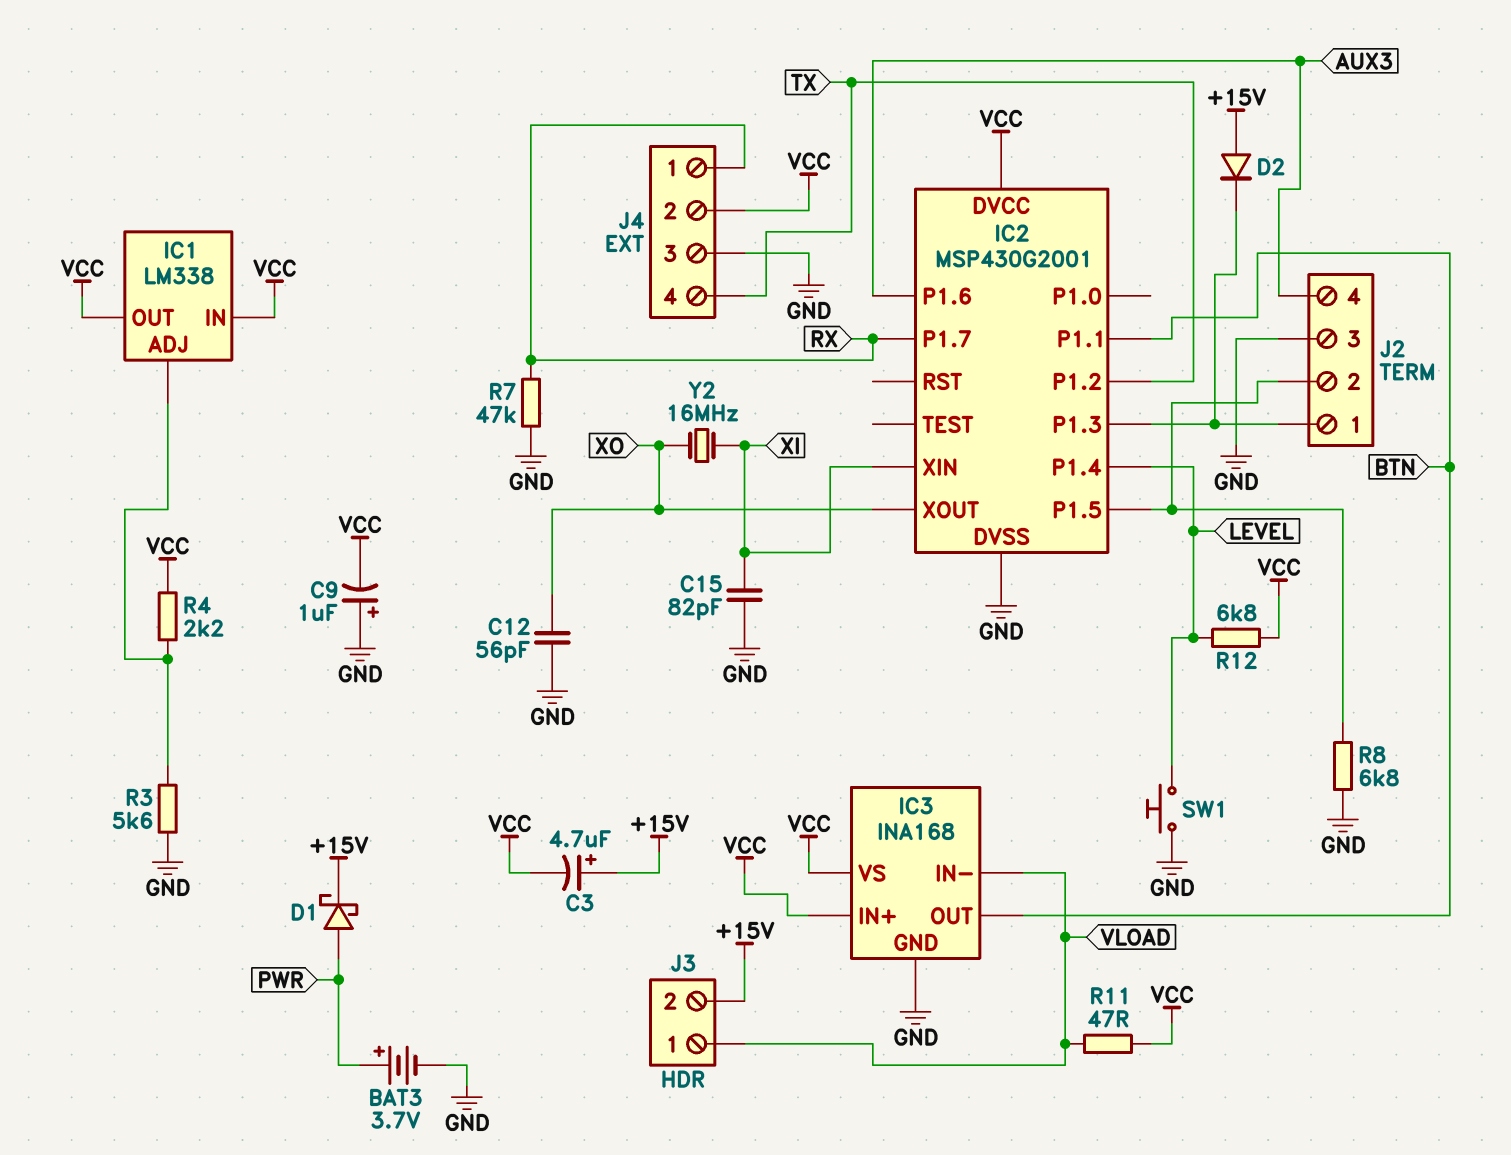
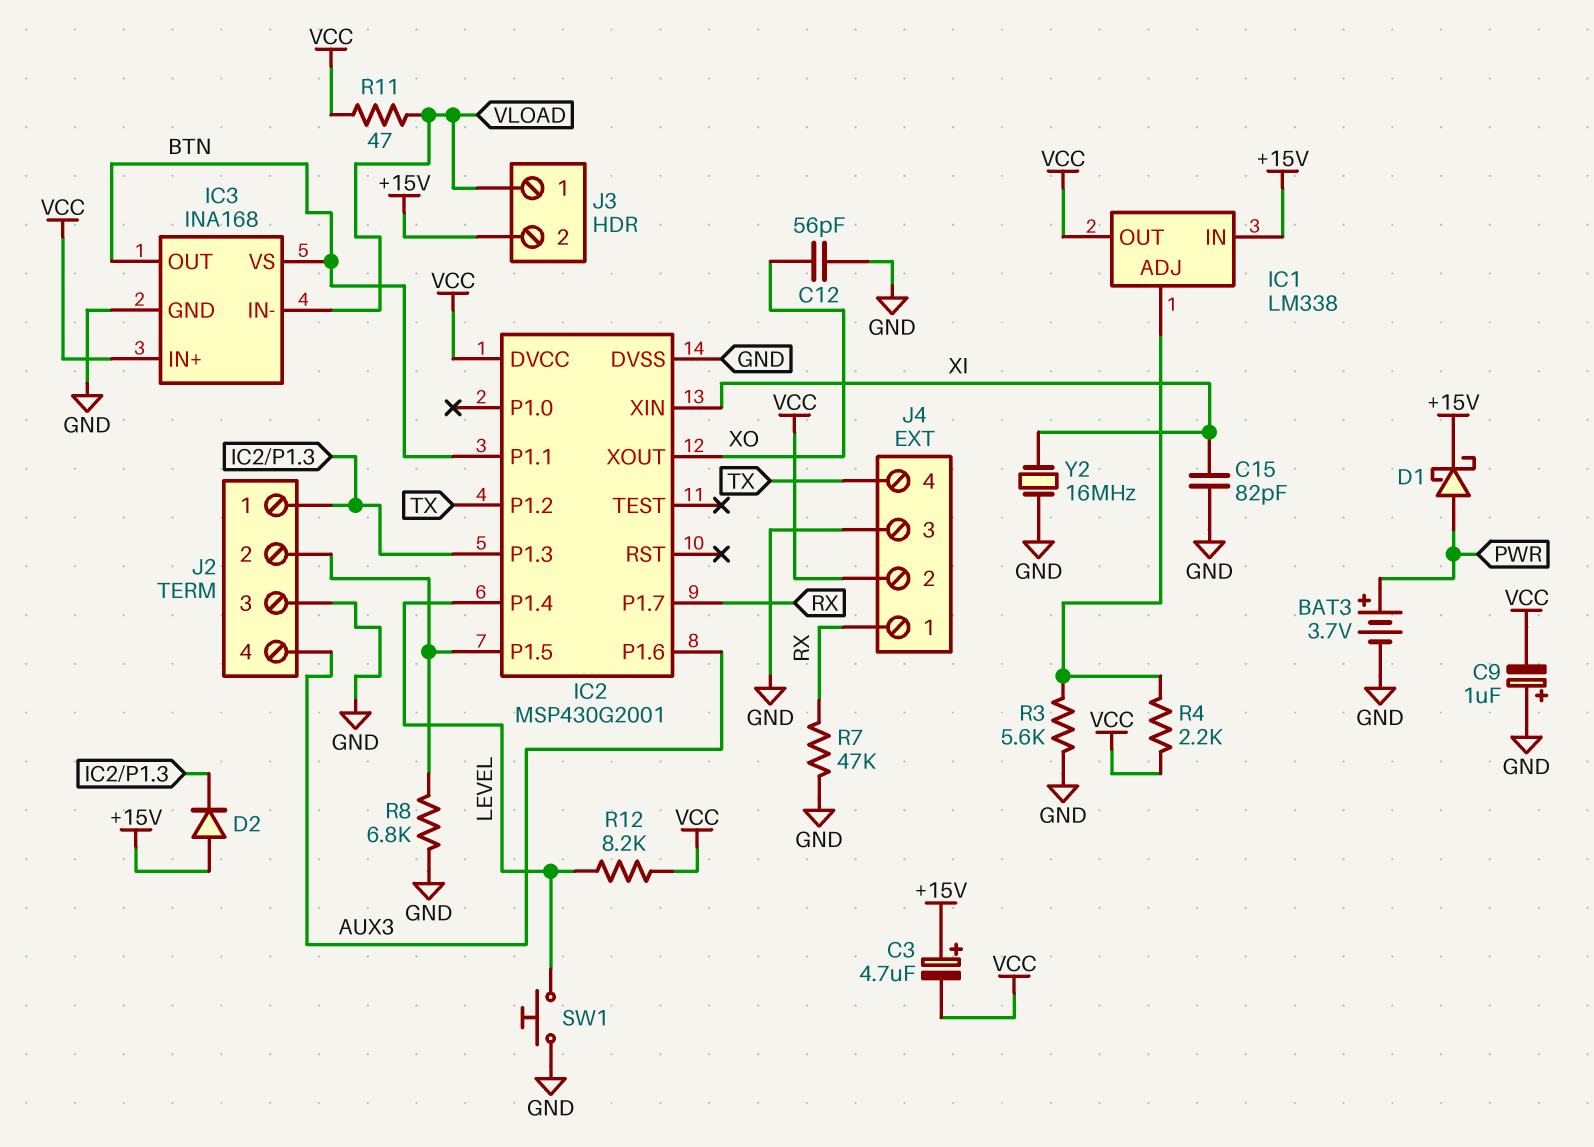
IC1 pin IN: VCC -> +15V
IC3 pin VS: VCC -> BTN
R12: 6.8k (LEVEL, VCC) -> 8.2k (LEVEL, VCC)
Y2: 16MHz (XI, XO) -> 16MHz (GND, XI)

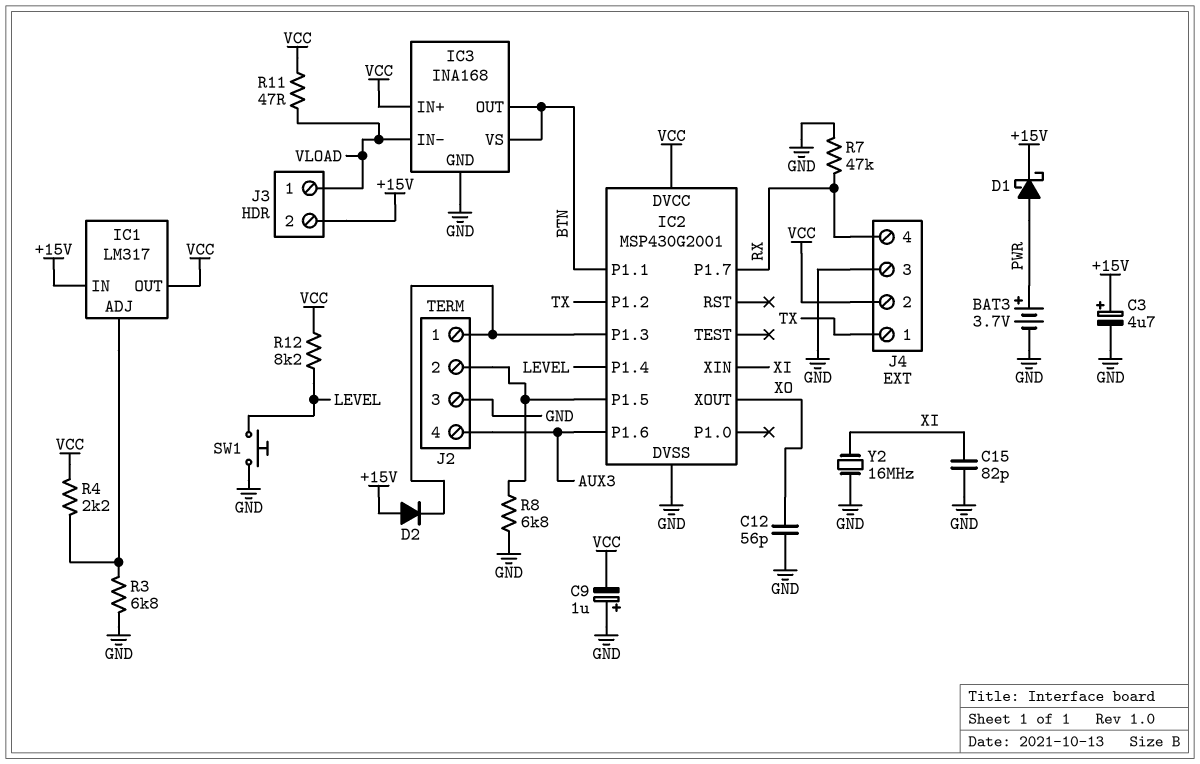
C3: 4.7uF (plus +15V, minus VCC) -> 4.7uF (plus +15V, minus GND)
IC1: LM338 -> LM317
J4 pin 1: RX -> TX
J4 pin 4: TX -> RX
R3: 5.6k (GND, IC1/ADJ) -> 6.8k (GND, IC1/ADJ)

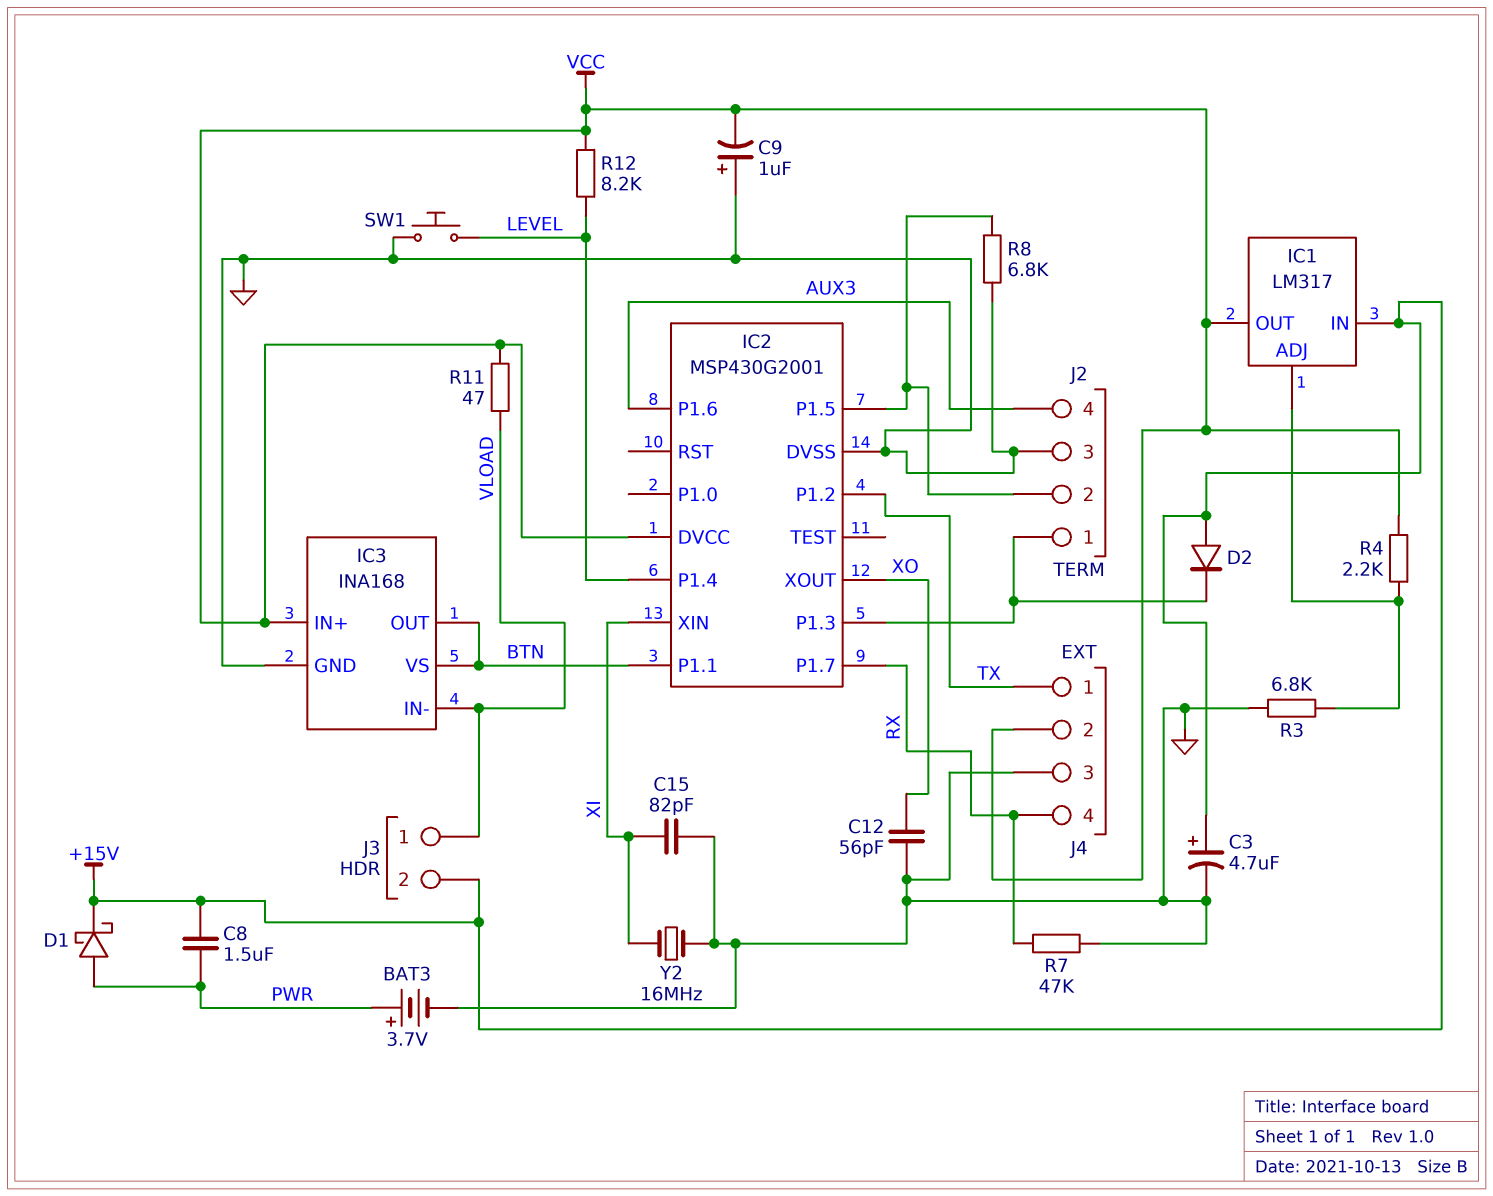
C8: none -> 1.5uF (+15V, PWR)

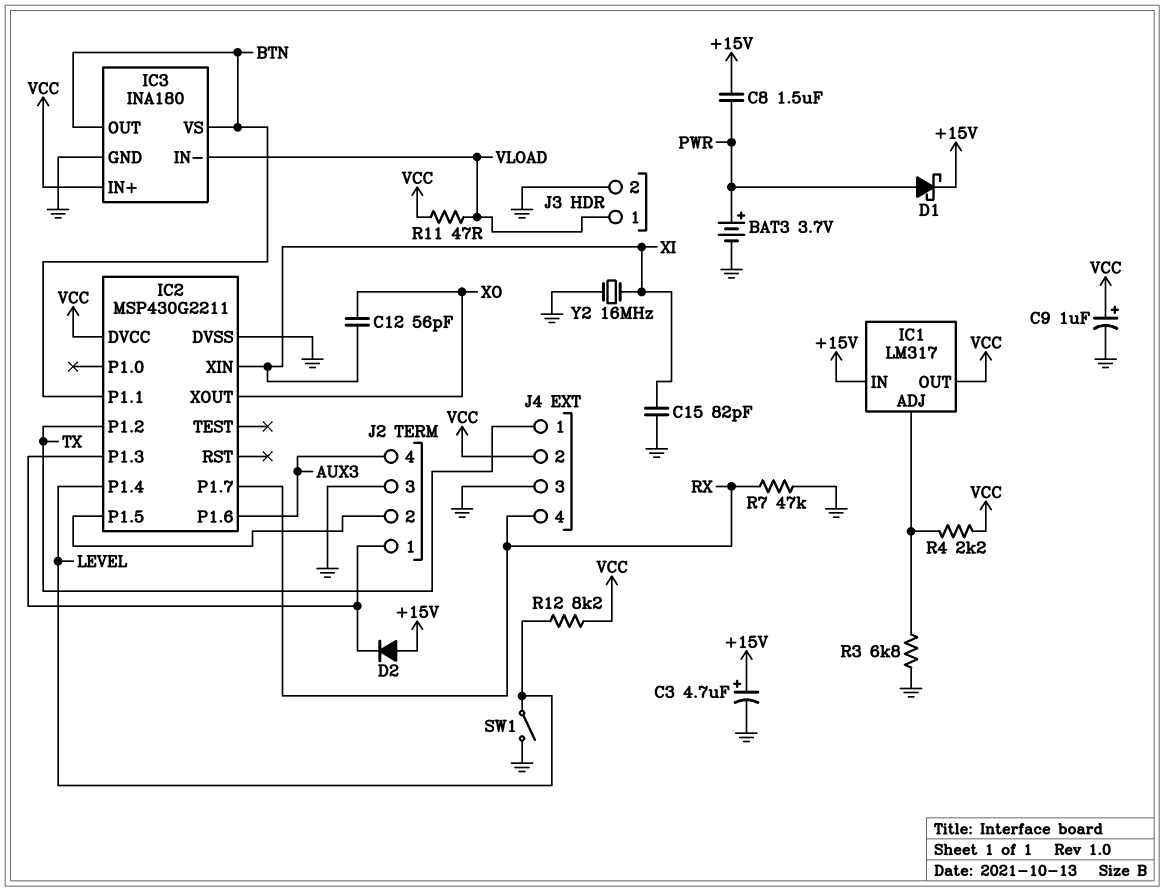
C9: 1uF (plus GND, minus VCC) -> 1uF (plus VCC, minus GND)
C12: 56pF (GND, XO) -> 56pF (XI, XO)
IC2: MSP430G2001 -> MSP430G2211
IC3: INA168 -> INA180
J3 pin 2: +15V -> GND
R8: 6.8k (GND, IC2/P1.5) -> none
SW1: button (GND, LEVEL) -> switch (GND, LEVEL)

